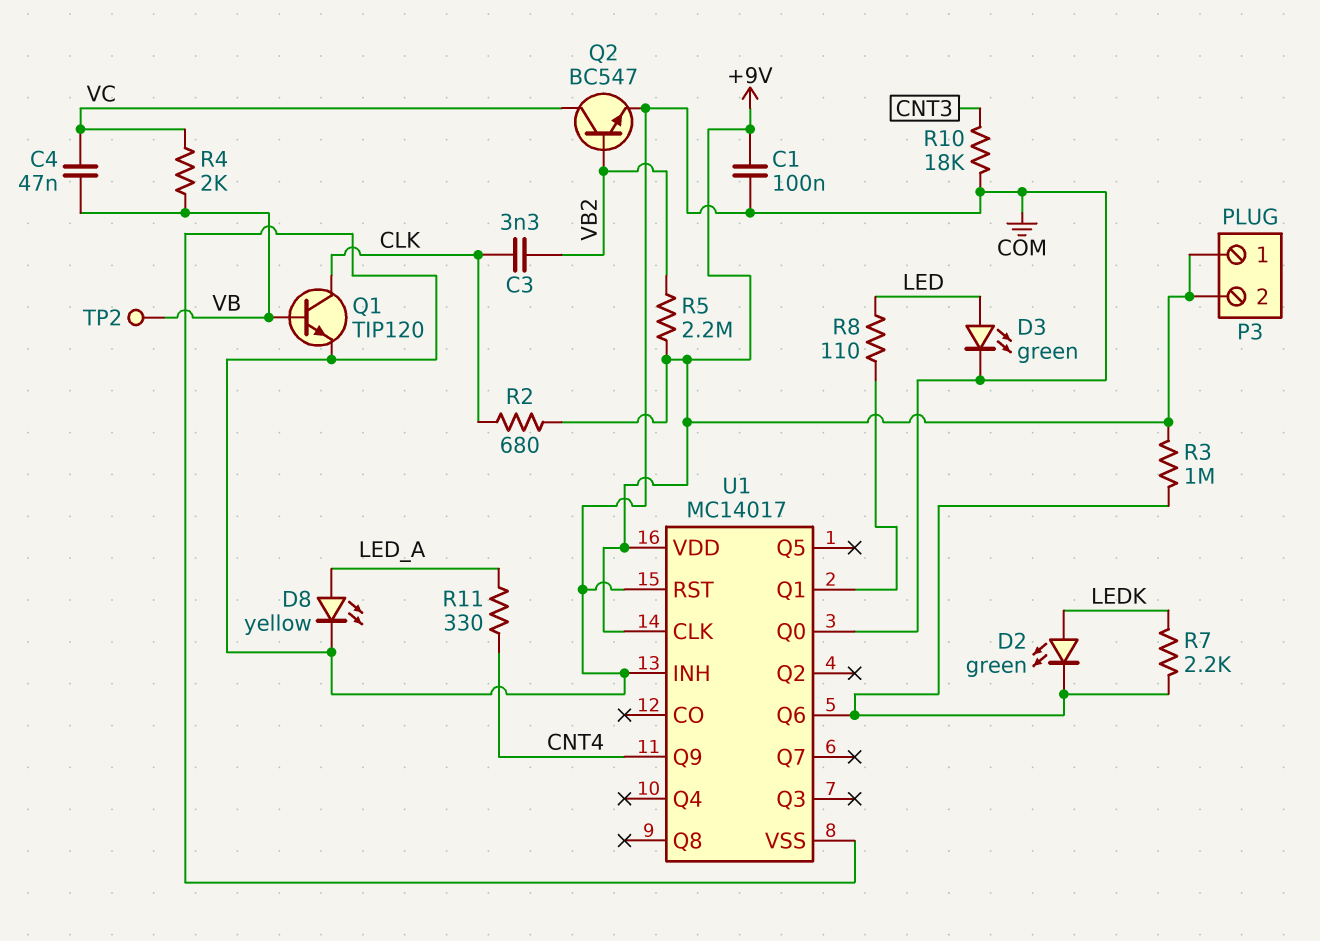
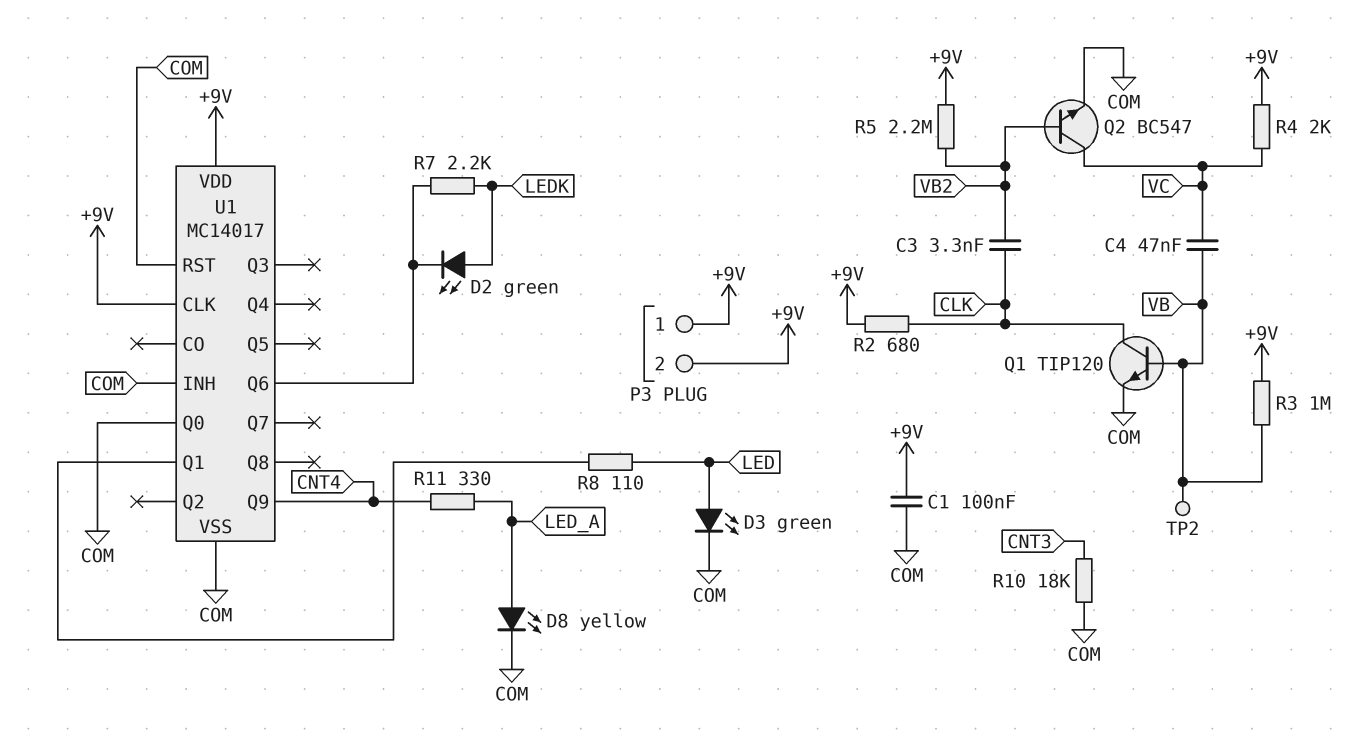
R3: 1M (+9V, U1/Q6) -> 1M (+9V, VB)
R4: 2k (VB, VC) -> 2k (+9V, VC)

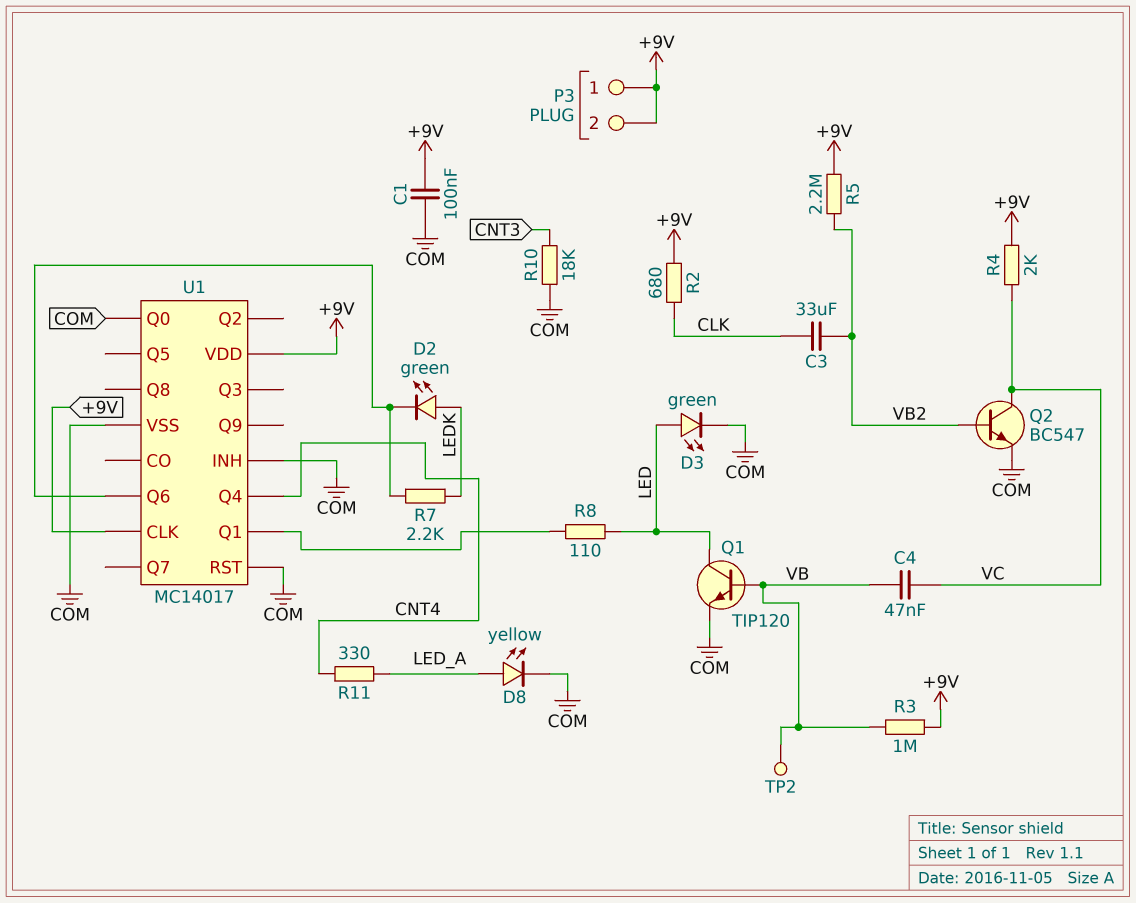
C3: 3.3nF (CLK, VB2) -> 33uF (CLK, VB2)
Q1: NPN TIP120 (B VB, C CLK, E COM) -> NPN TIP120 (B VB, C LED, E COM)
U1 pin Q4: none -> CNT4
U1 pin Q9: CNT4 -> none

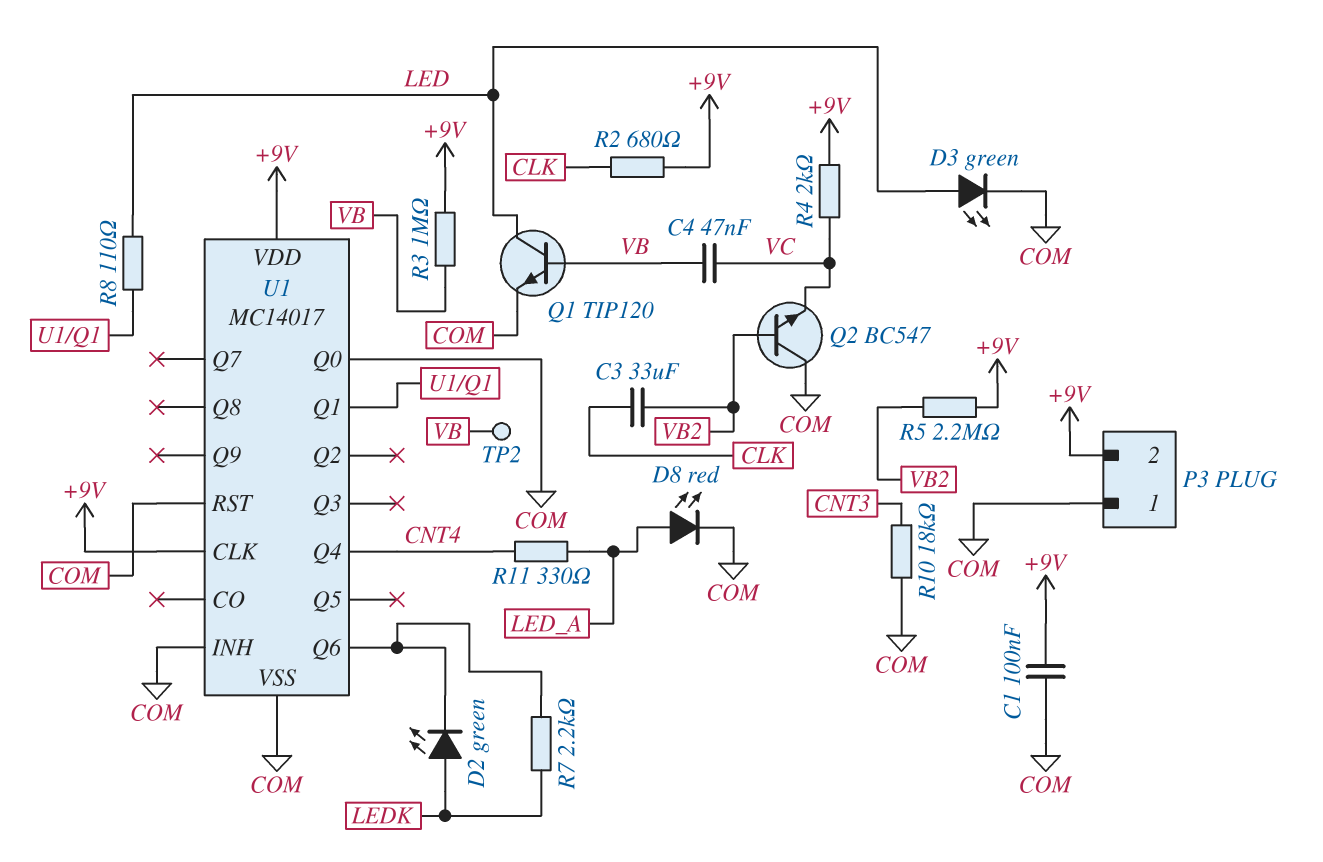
D8: LED yellow (A LED_A, K COM) -> LED red (A LED_A, K COM)
P3 pin 1: +9V -> COM
Q2: NPN BC547 (B VB2, C VC, E COM) -> NPN BC547 (B VB2, C COM, E VC)

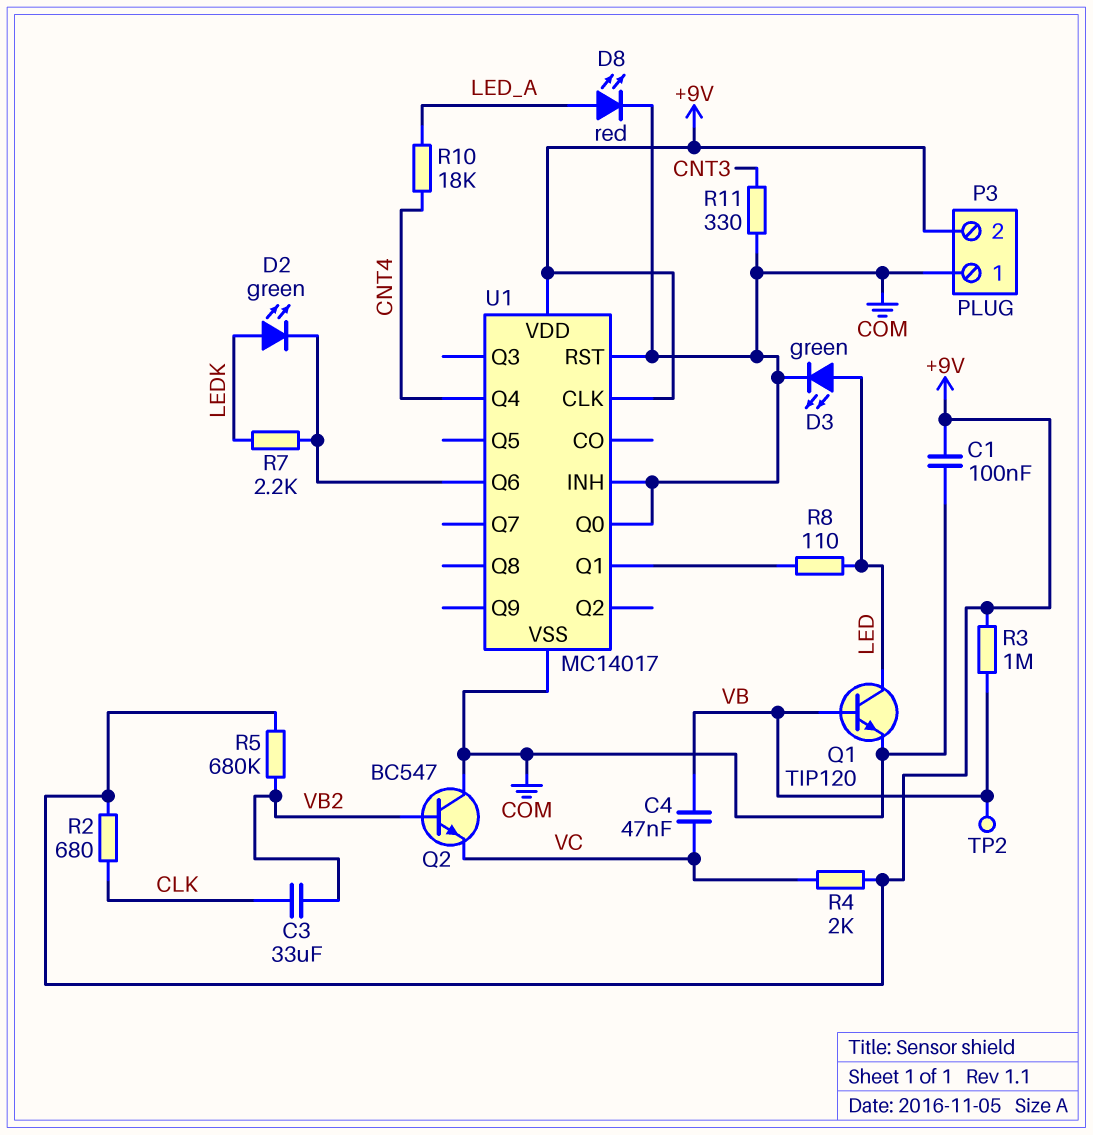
R5: 2.2M (+9V, VB2) -> 680k (+9V, VB2)
R10: 18k (CNT3, COM) -> 18k (CNT4, LED_A)
R11: 330 (CNT4, LED_A) -> 330 (CNT3, COM)

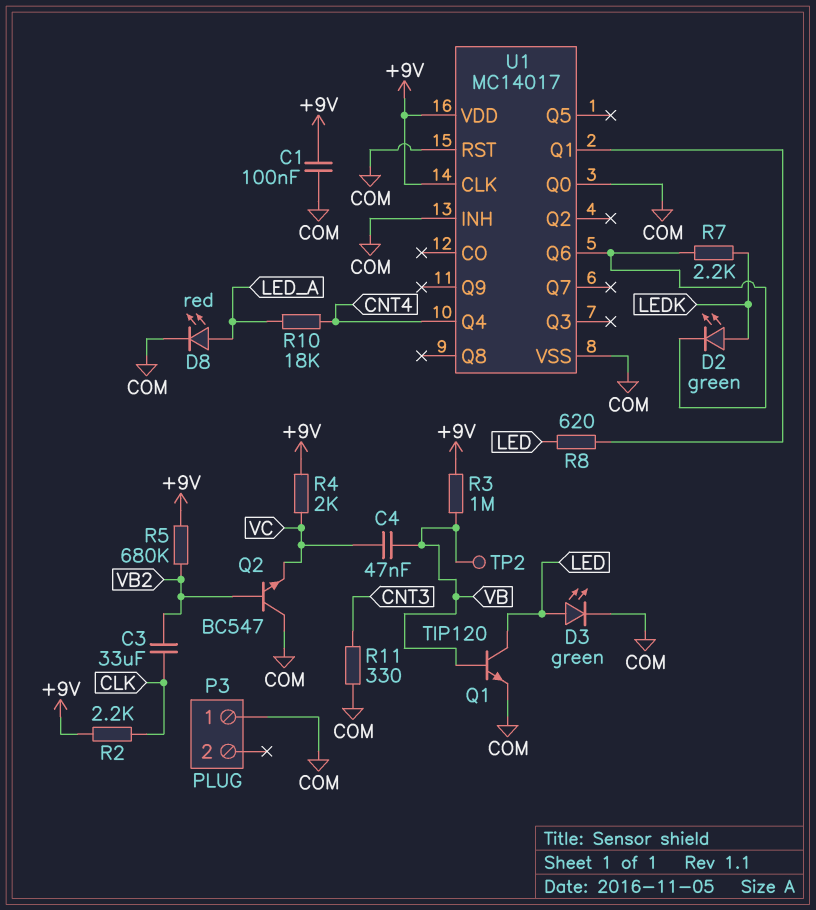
P3 pin 2: +9V -> none
R2: 680 (+9V, CLK) -> 2.2k (+9V, CLK)
R8: 110 (LED, U1/Q1) -> 620 (LED, U1/Q1)

